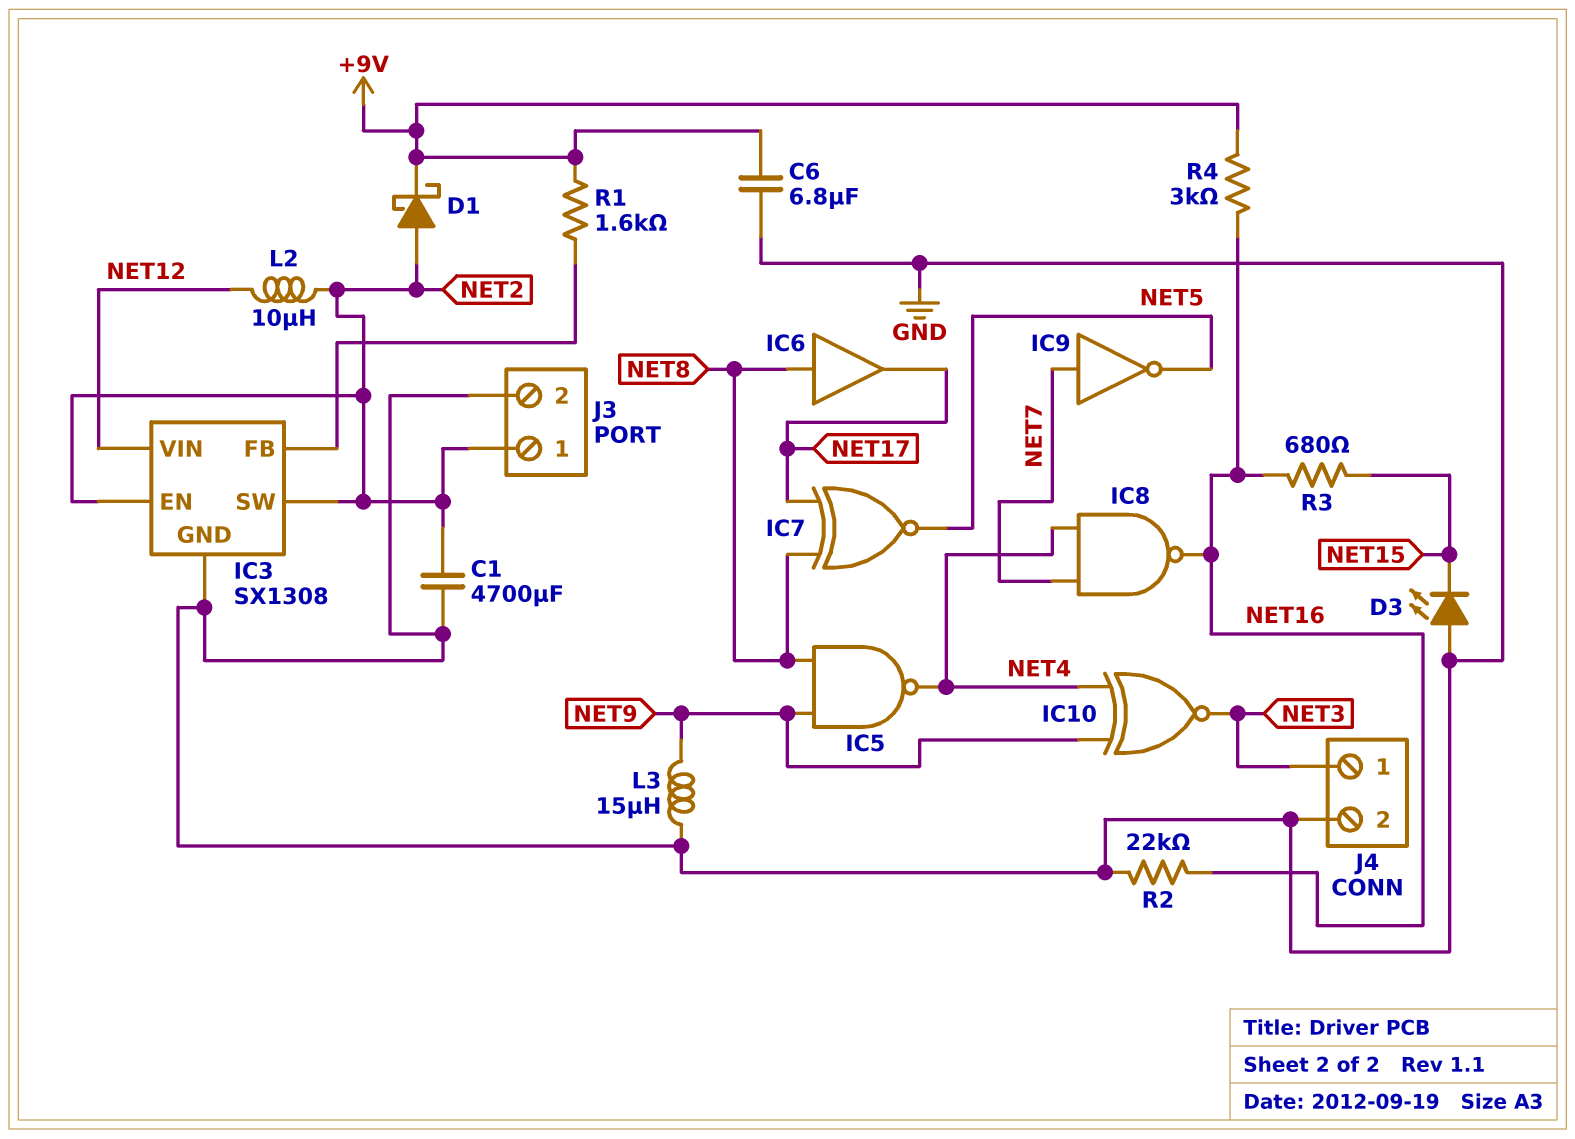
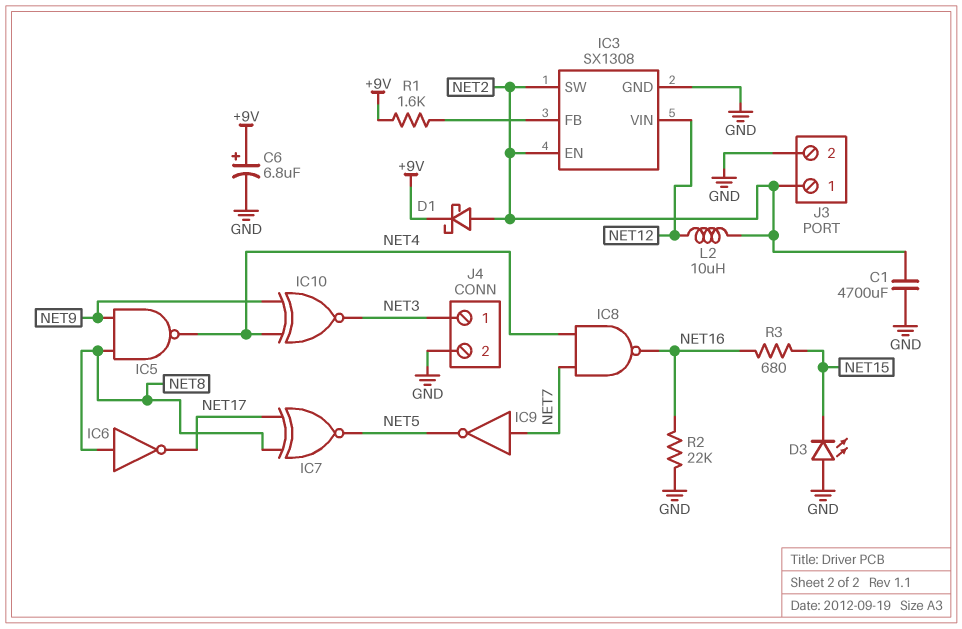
C6: 6.8uF (+9V, GND) -> 6.8uF (plus +9V, minus GND)
IC6: buffer (in NET8, out NET17) -> NOT (in NET8, out NET17)
L3: 15uH (GND, NET9) -> none
R4: 3k (+9V, NET16) -> none

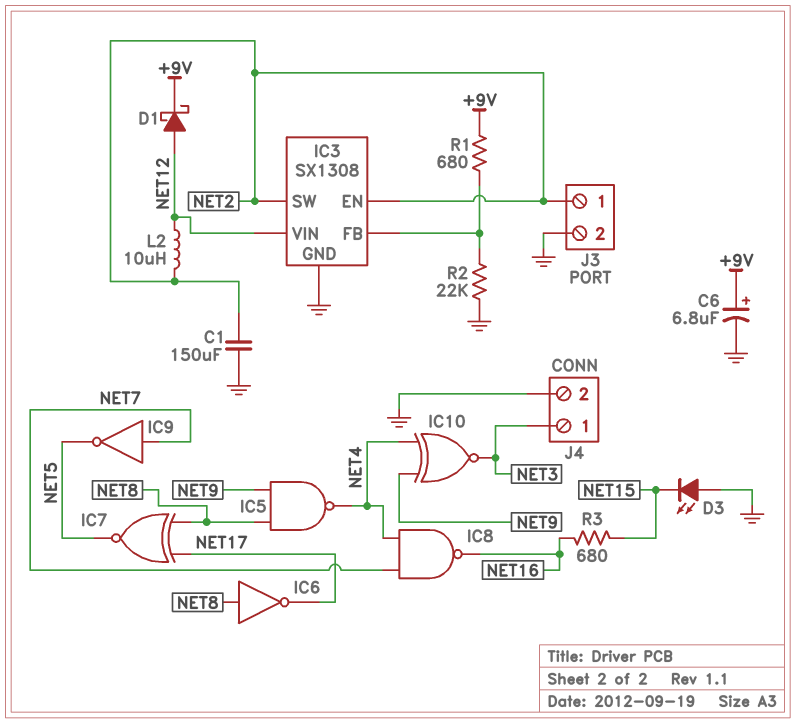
C1: 4700uF (GND, NET2) -> 150uF (GND, NET2)
D1: schottky (A NET2, K +9V) -> schottky (A NET12, K +9V)
R1: 1.6k (+9V, IC3/FB) -> 680 (+9V, IC3/FB)
R2: 22k (GND, NET16) -> 22k (GND, IC3/FB)

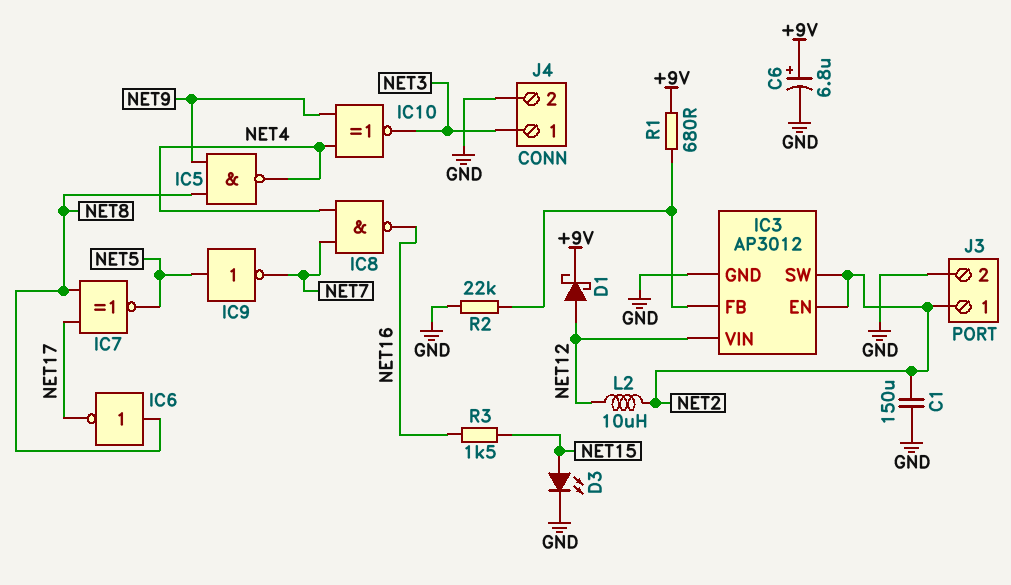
D3: LED (A GND, K NET15) -> LED (A NET15, K GND)
IC3: SX1308 -> AP3012
IC9: NOT (in NET7, out NET5) -> NOT (in NET5, out NET7)
R3: 680 (NET15, NET16) -> 1.5k (NET15, NET16)

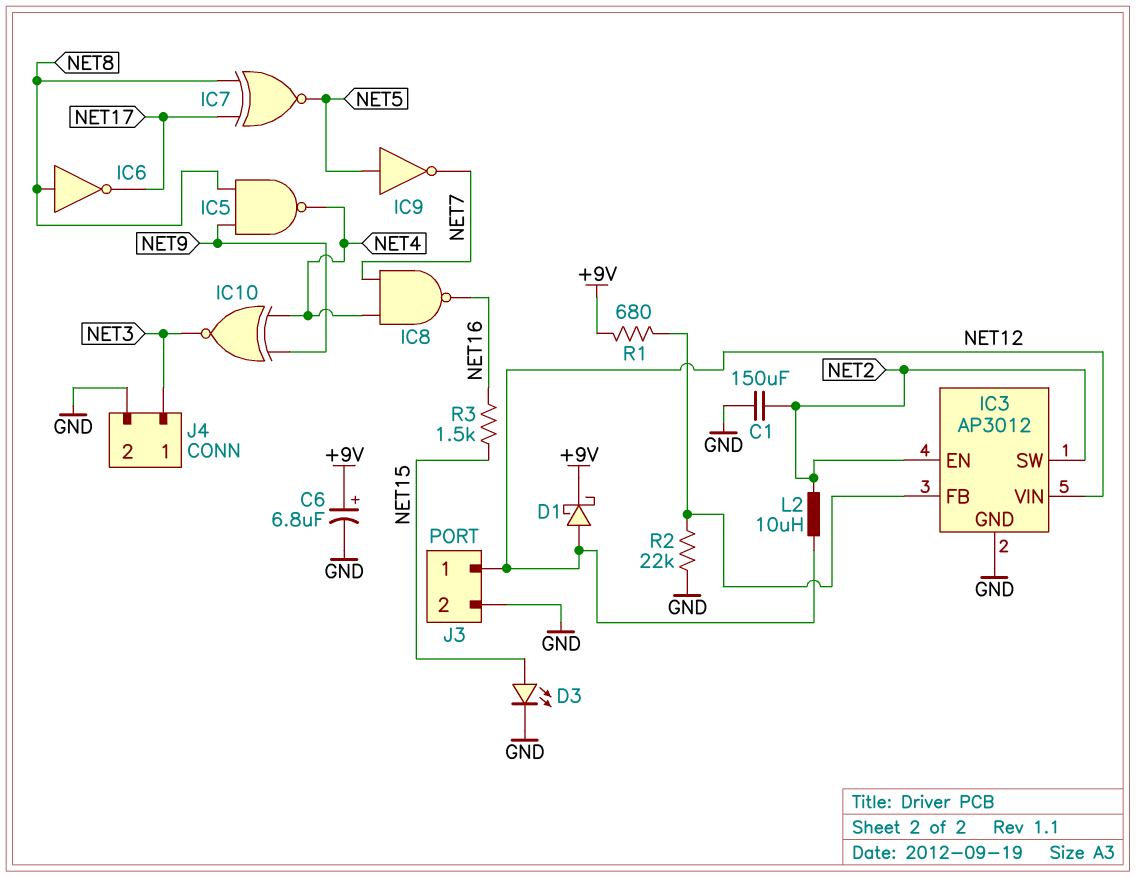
J3 pin 1: NET2 -> NET12

